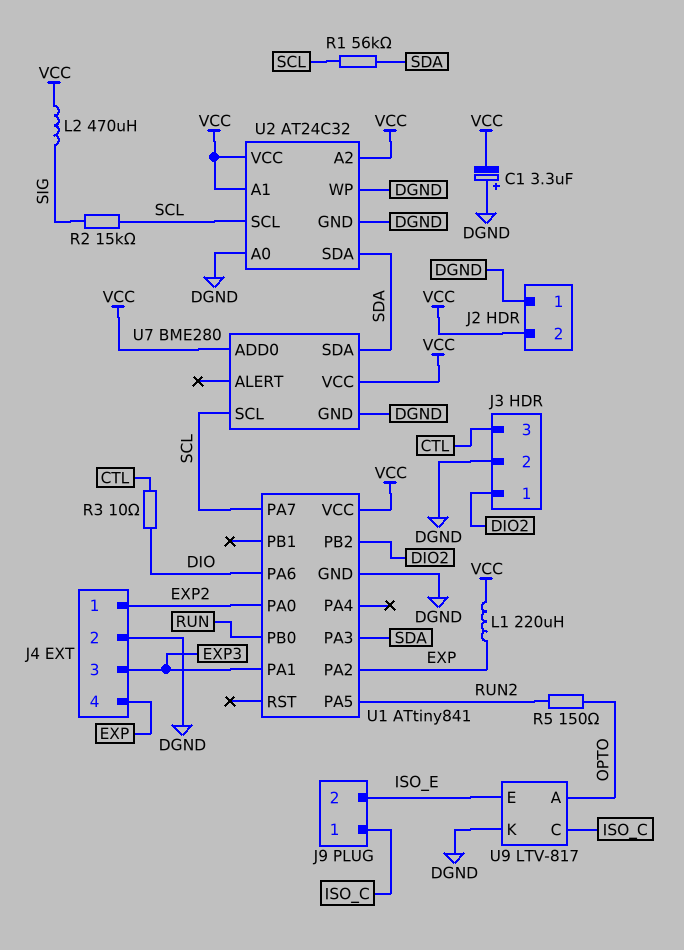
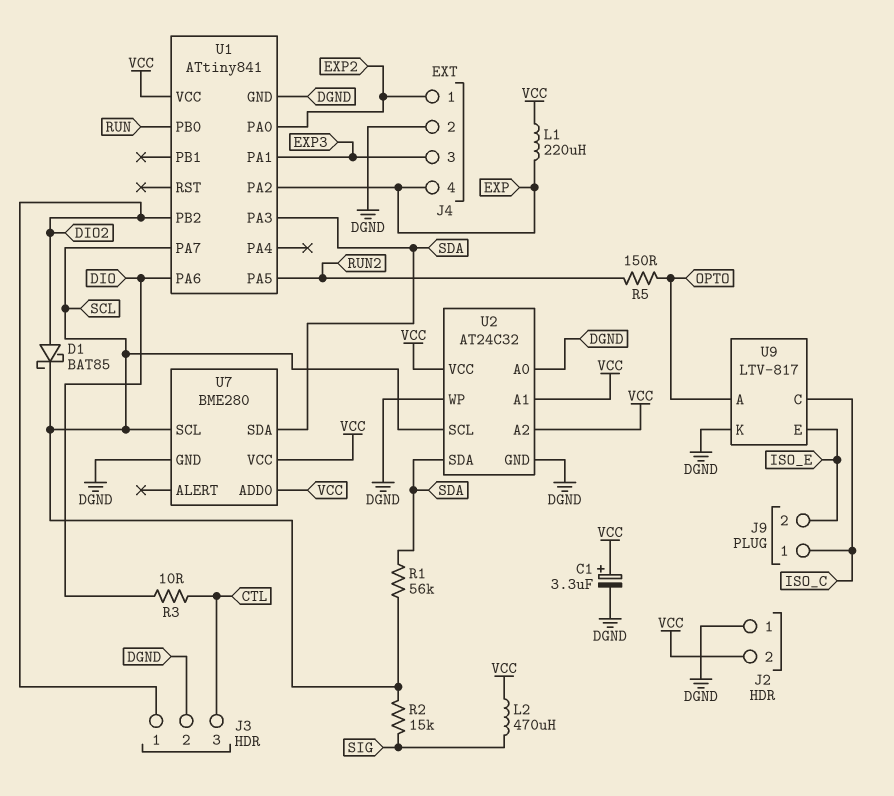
C1: 3.3uF (plus DGND, minus VCC) -> 3.3uF (plus VCC, minus DGND)
D1: none -> schottky BAT85 (A DIO2, K SCL)

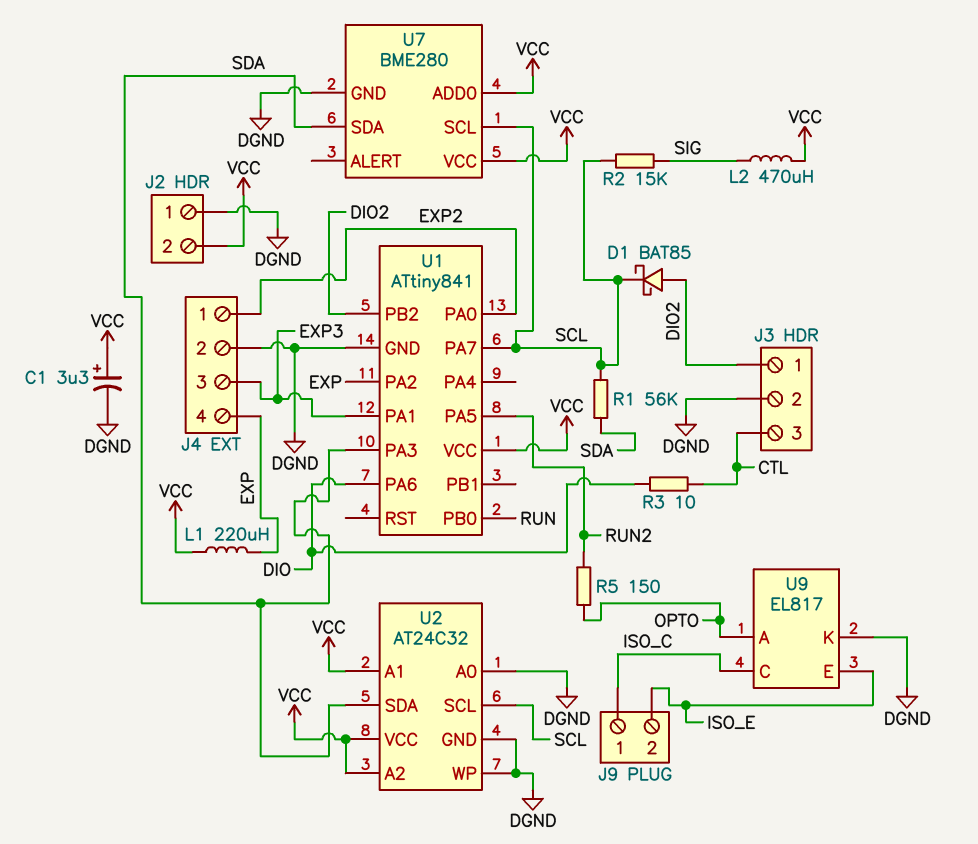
U9: LTV-817 -> EL817

